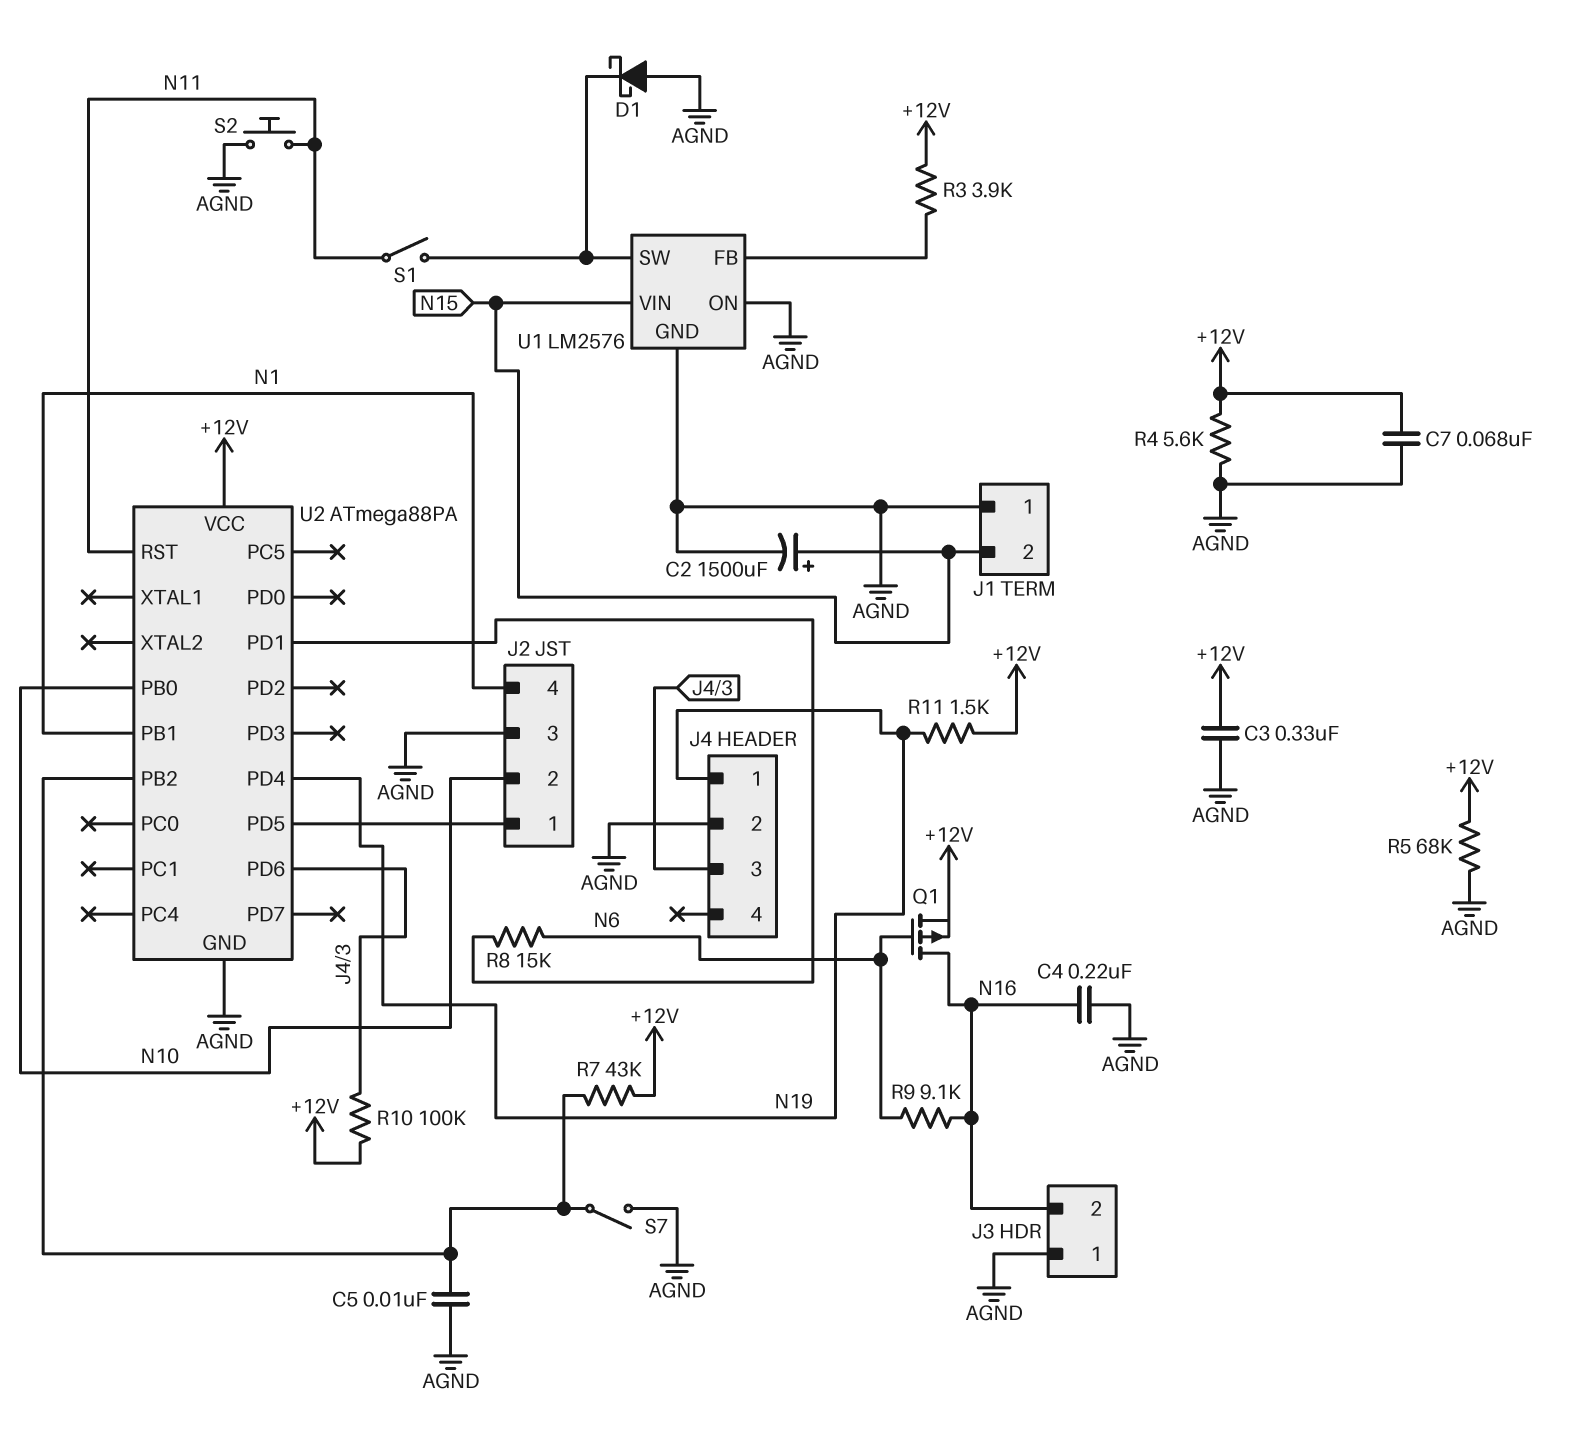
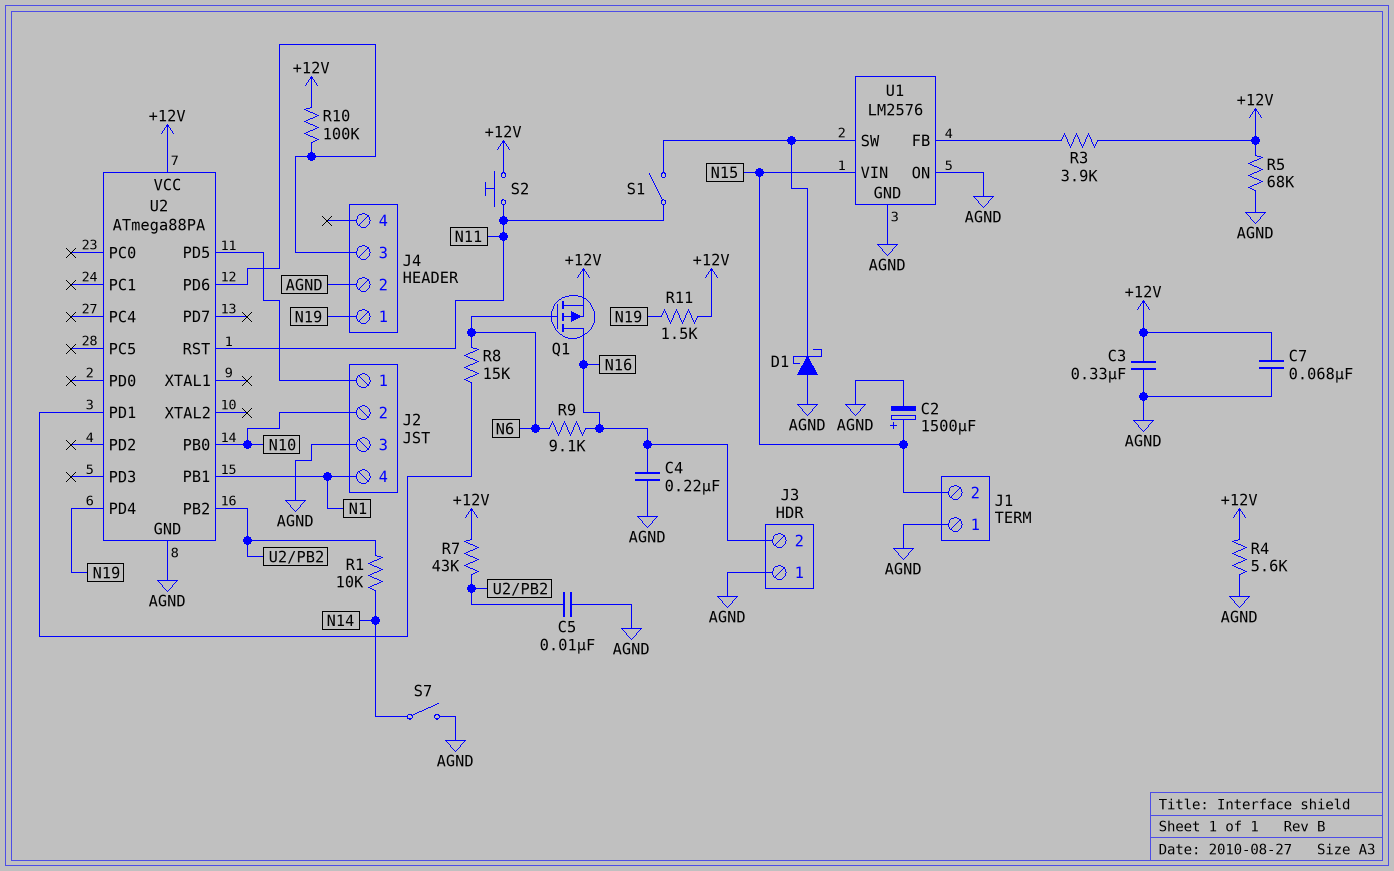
R1: none -> 10k (N14, U2/PB2)
S2: button (AGND, N11) -> button (+12V, N11)
S7: switch (AGND, U2/PB2) -> switch (AGND, N14)

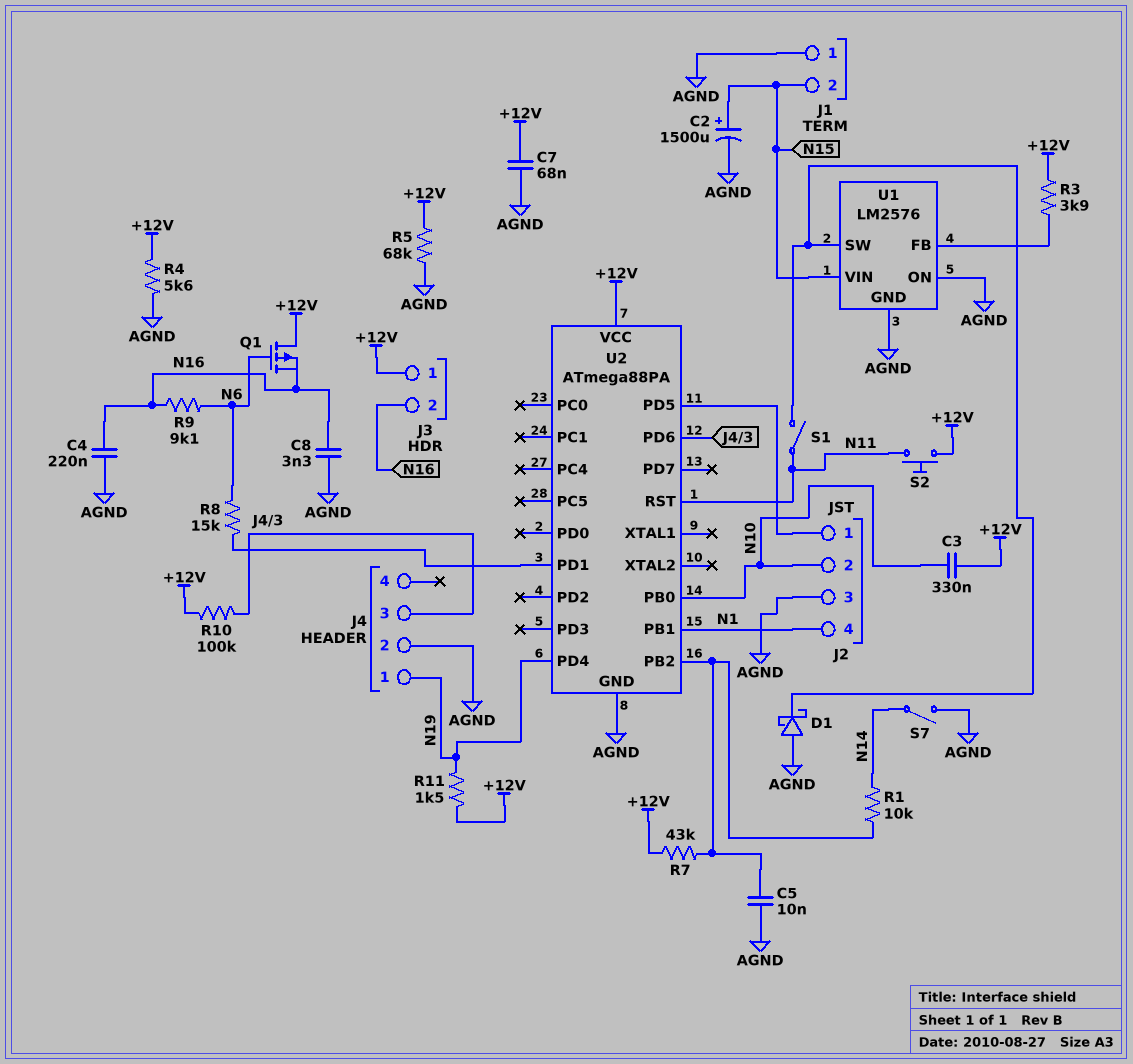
C3: 330nF (+12V, AGND) -> 330nF (+12V, N10)
C8: none -> 3.3nF (AGND, N16)
J3 pin 1: AGND -> +12V
Q1: PMOS (G N6, D N16, S +12V) -> PMOS (G N6, D +12V, S N16)

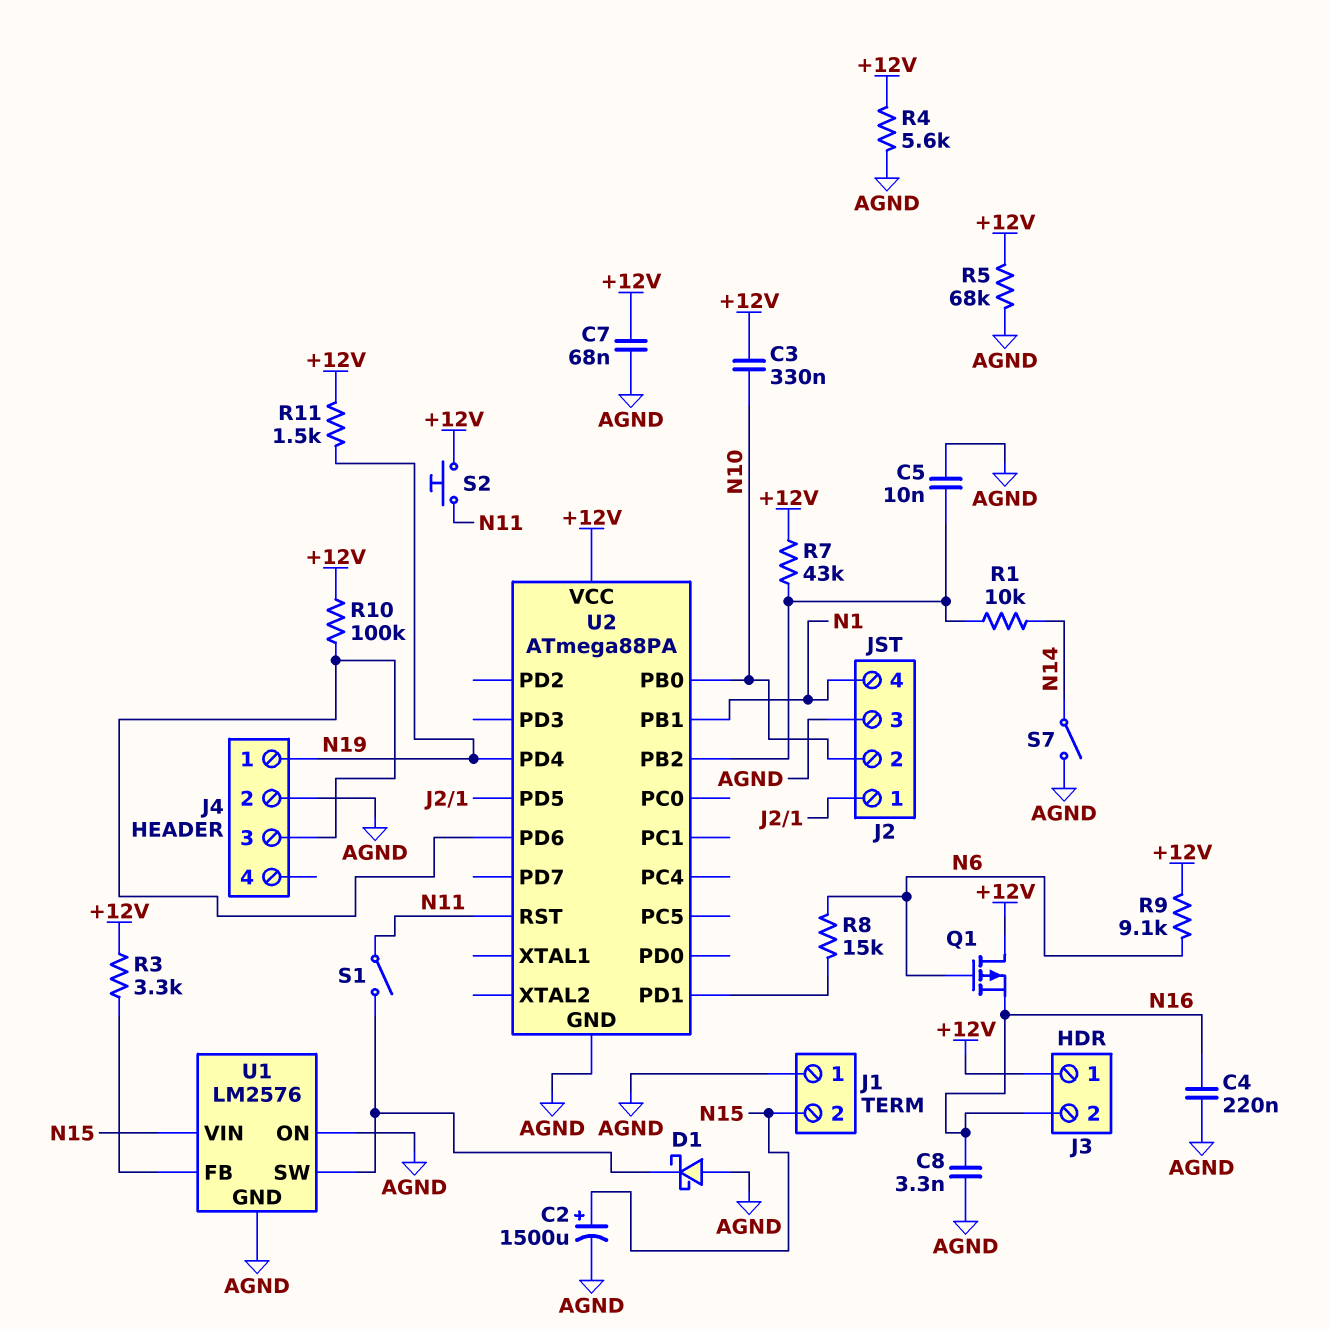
R3: 3.9k (+12V, U1/FB) -> 3.3k (+12V, U1/FB)
R9: 9.1k (N6, N16) -> 9.1k (+12V, N6)

